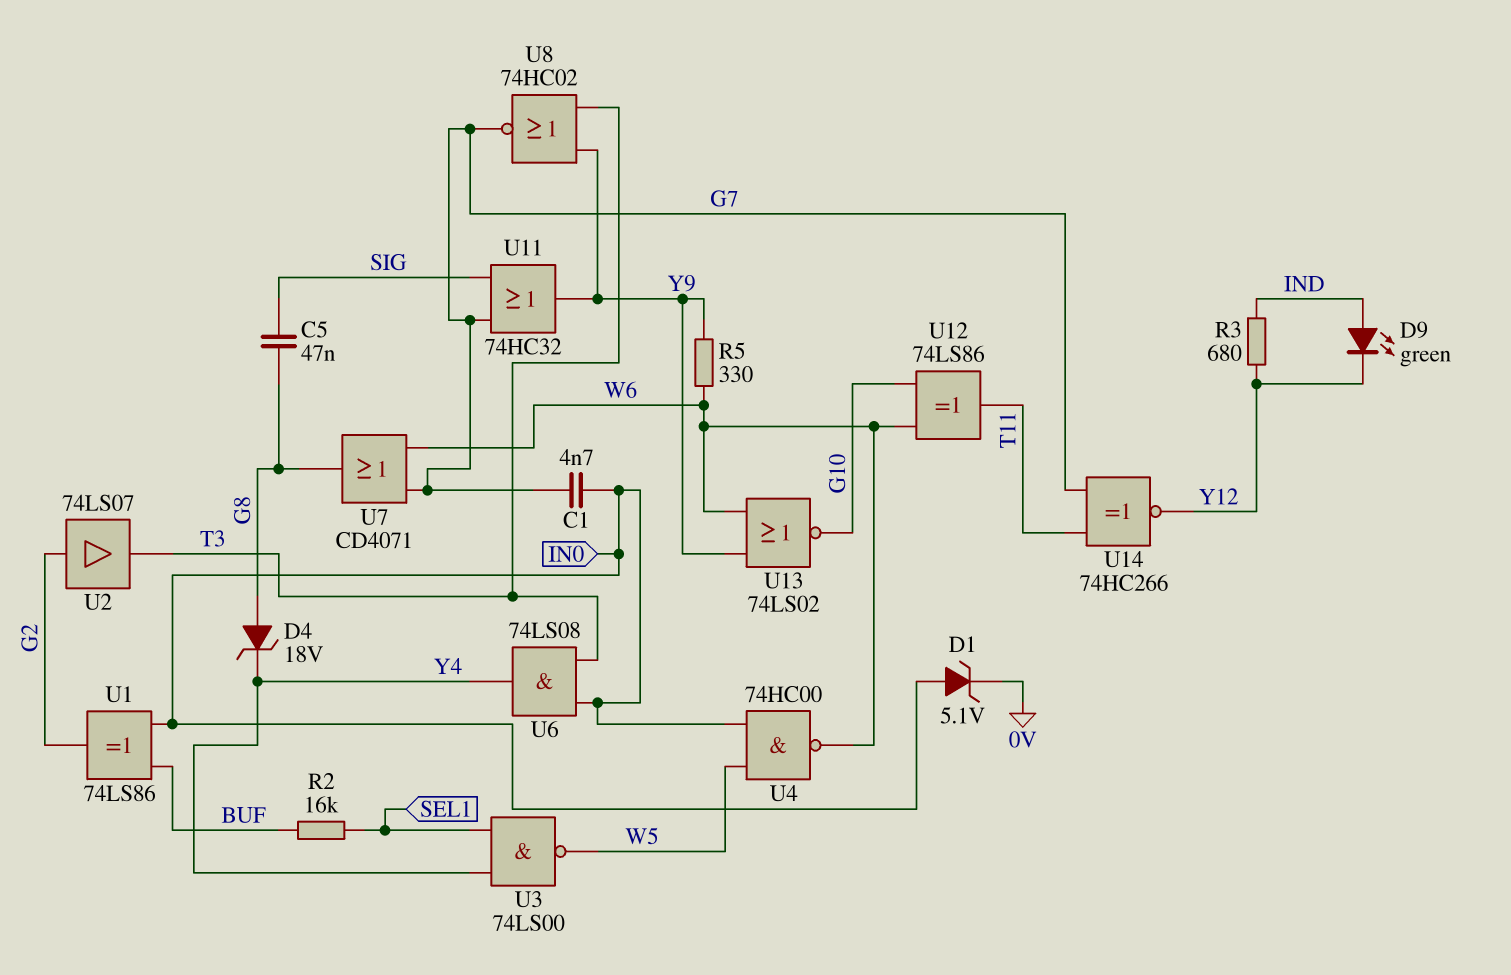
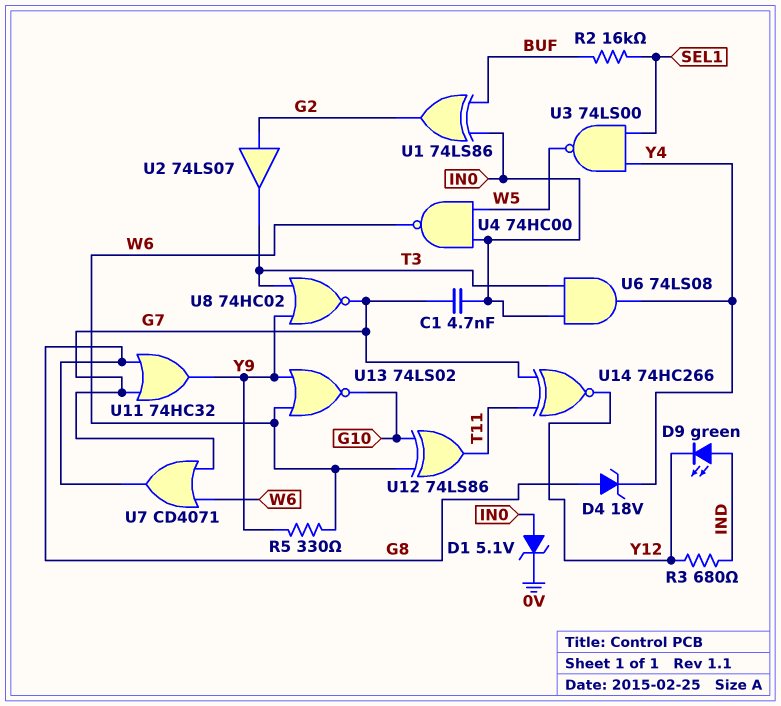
C5: 47nF (G8, SIG) -> none
U11: OR 74HC32 (in G7, in SIG, out Y9) -> OR 74HC32 (in G7, in G8, out Y9)

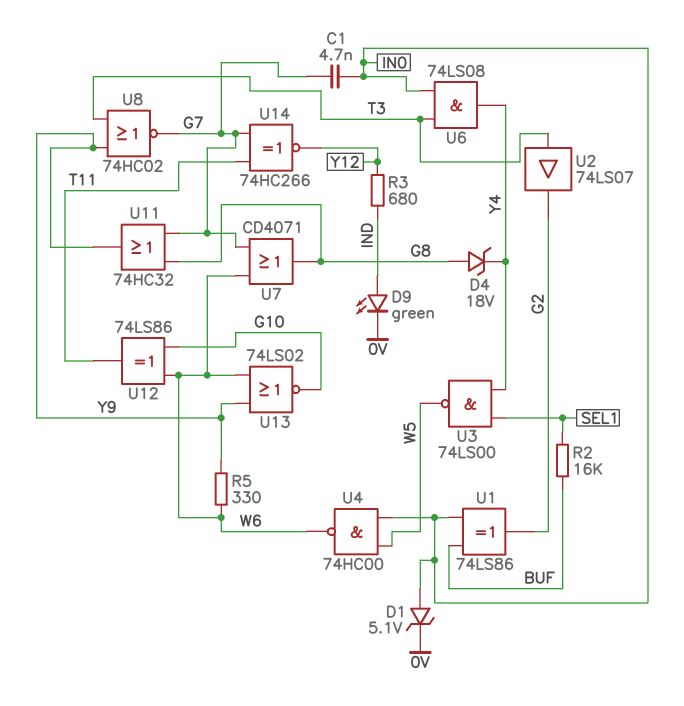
D9: LED green (A IND, K Y12) -> LED green (A IND, K 0V)
U2: buffer 74LS07 (in G2, out T3) -> buffer 74LS07 (in T3, out G2)

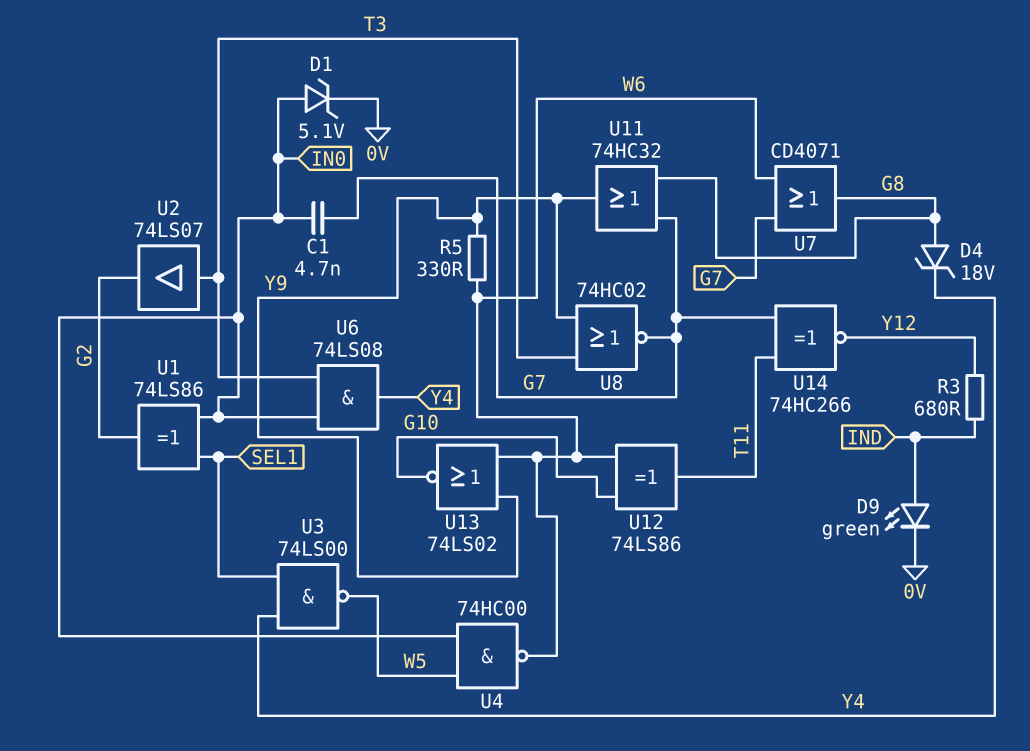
R2: 16k (BUF, SEL1) -> none
U1: XOR 74LS86 (in BUF, in IN0, out G2) -> XOR 74LS86 (in IN0, in SEL1, out G2)

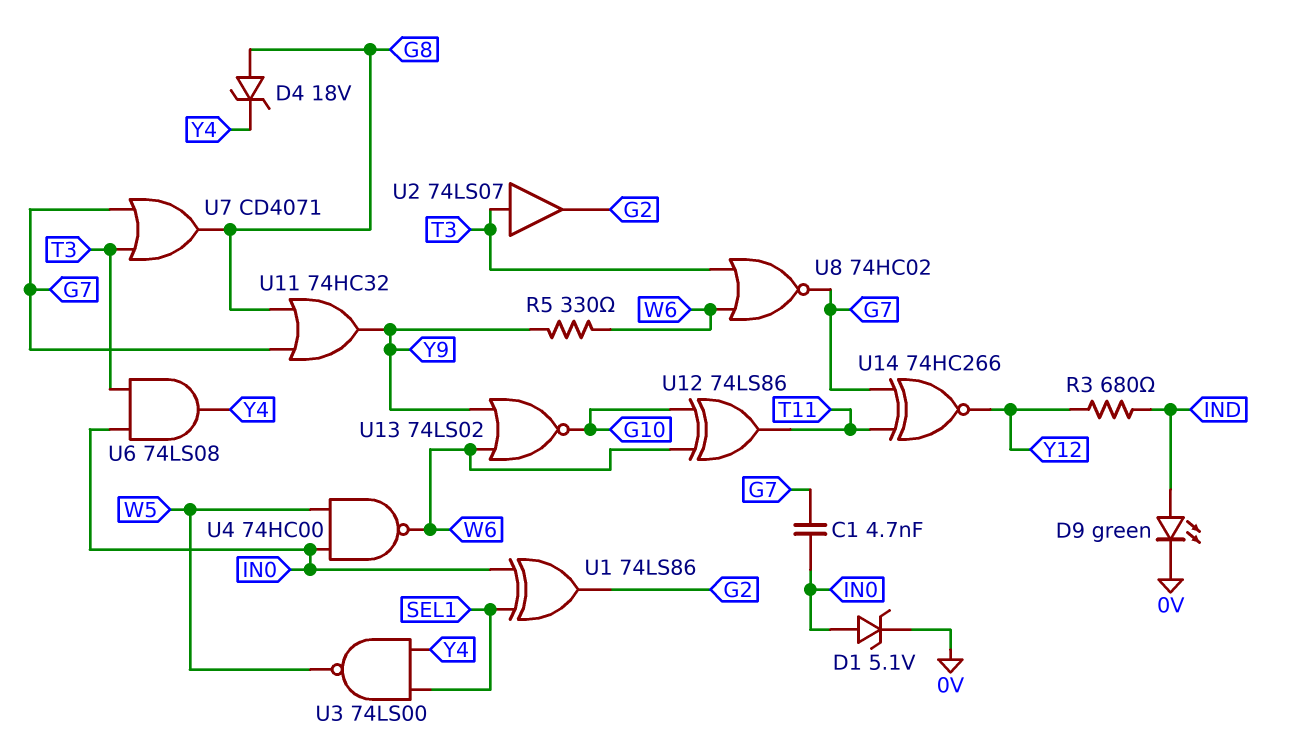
U7: OR CD4071 (in G7, in W6, out G8) -> OR CD4071 (in G7, in T3, out G8)
U8: NOR 74HC02 (in T3, in Y9, out G7) -> NOR 74HC02 (in T3, in W6, out G7)

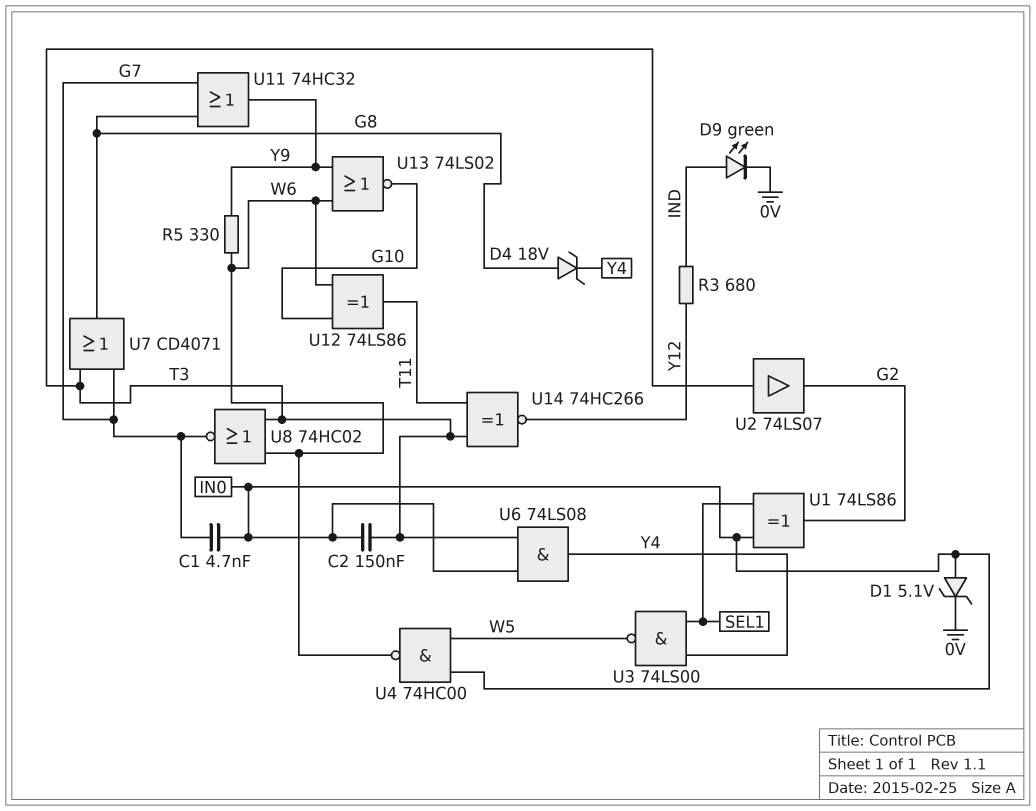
C2: none -> 150nF (IN0, T3)
U14: XNOR 74HC266 (in G7, in T11, out Y12) -> XNOR 74HC266 (in T3, in T11, out Y12)

